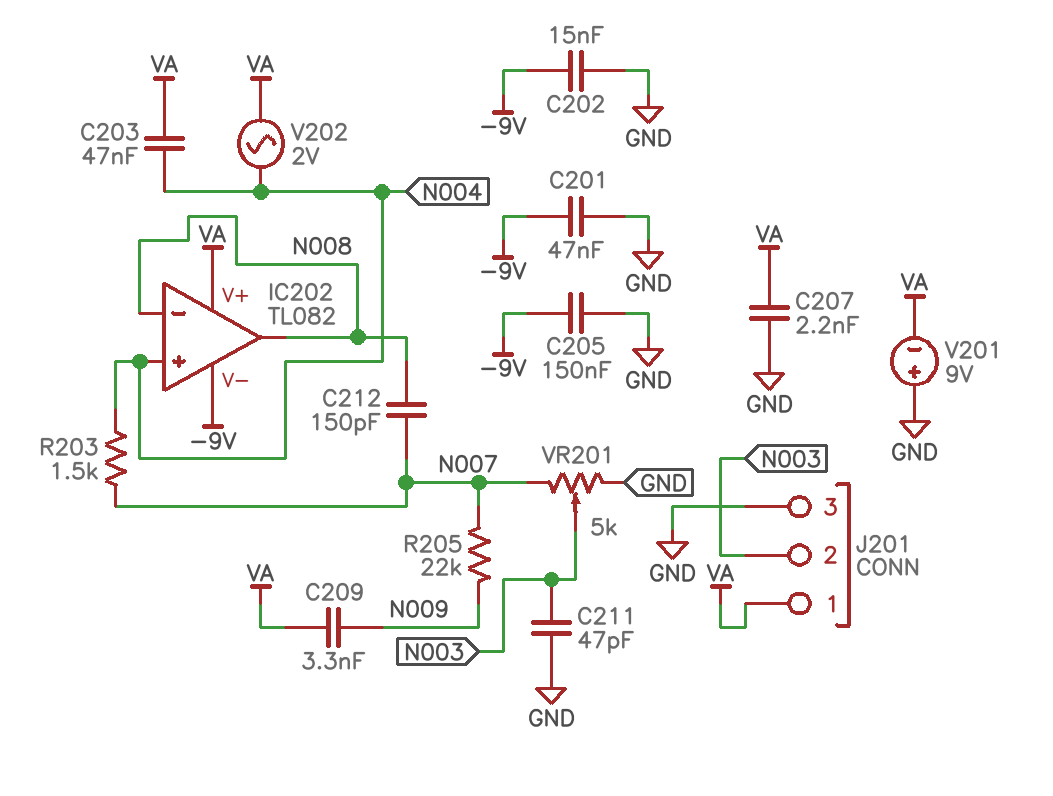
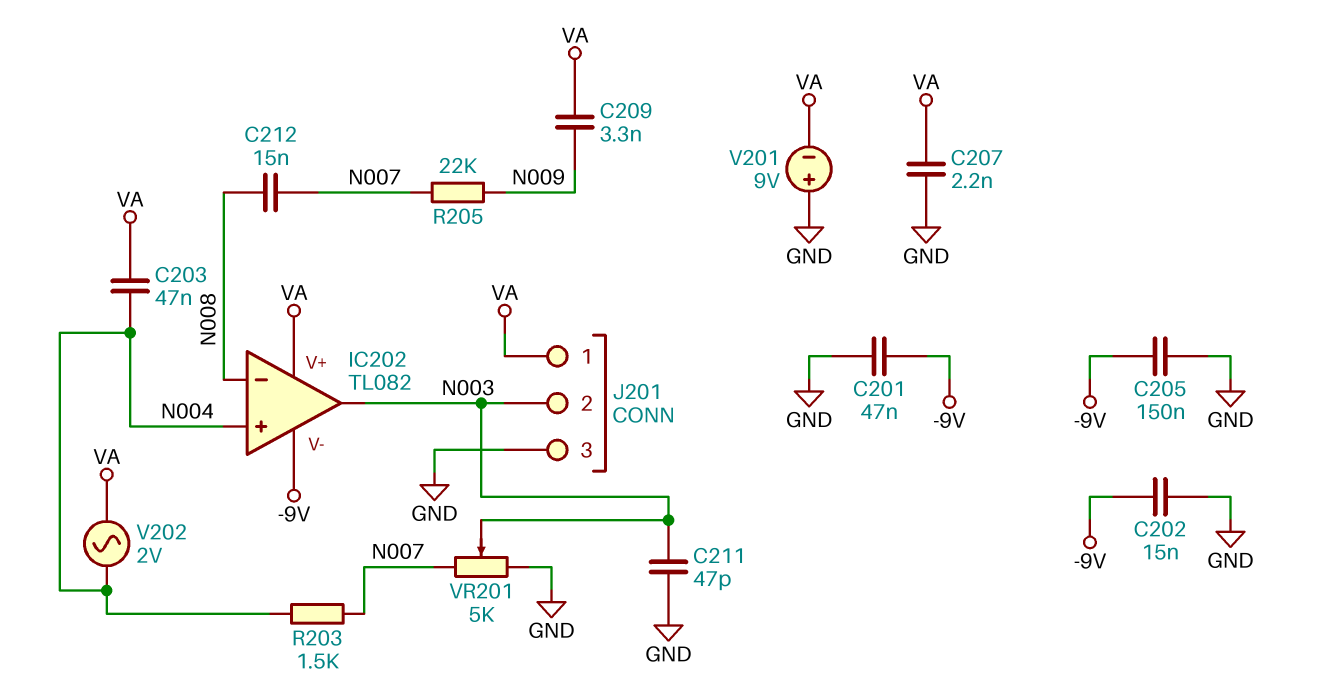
C212: 150pF (N007, N008) -> 15nF (N007, N008)
IC202 pin out: N008 -> N003

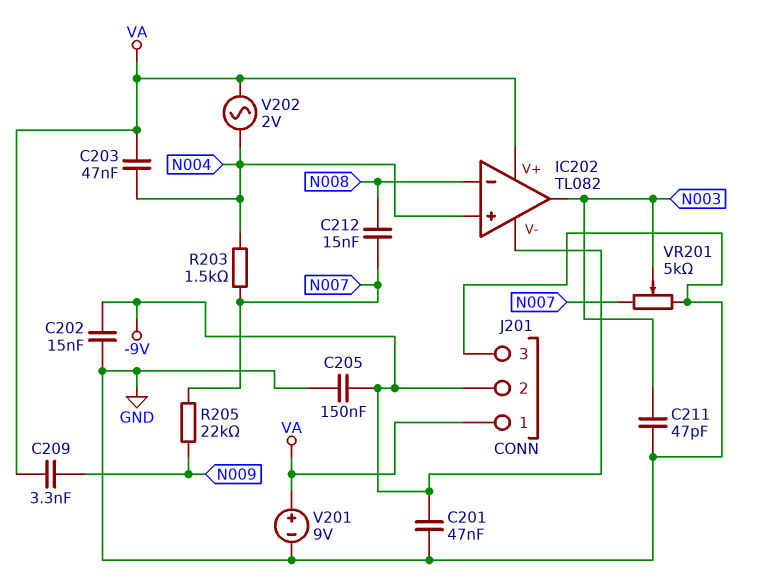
C207: 2.2nF (GND, VA) -> none
J201 pin 2: N003 -> -9V
V201: 9V (plus GND, minus VA) -> 9V (plus VA, minus GND)

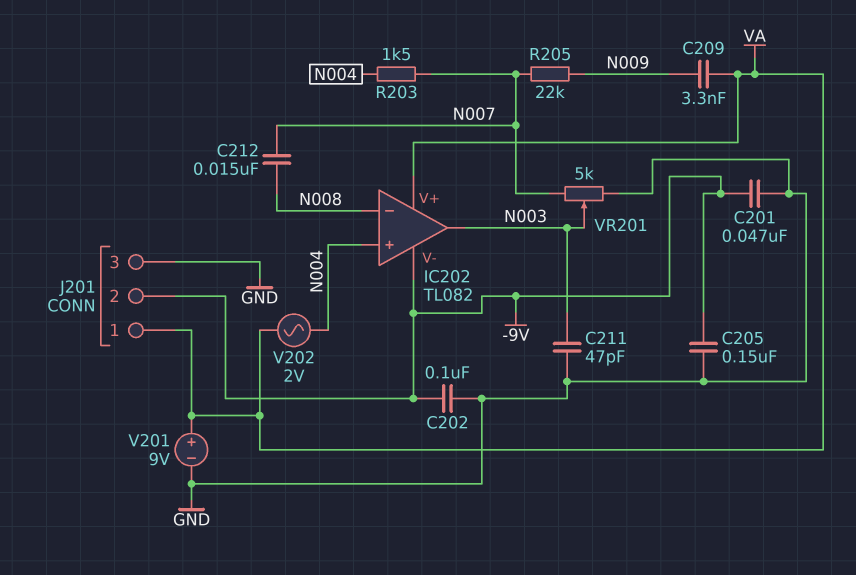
C202: 15nF (-9V, GND) -> 100nF (-9V, GND)
C203: 47nF (N004, VA) -> none

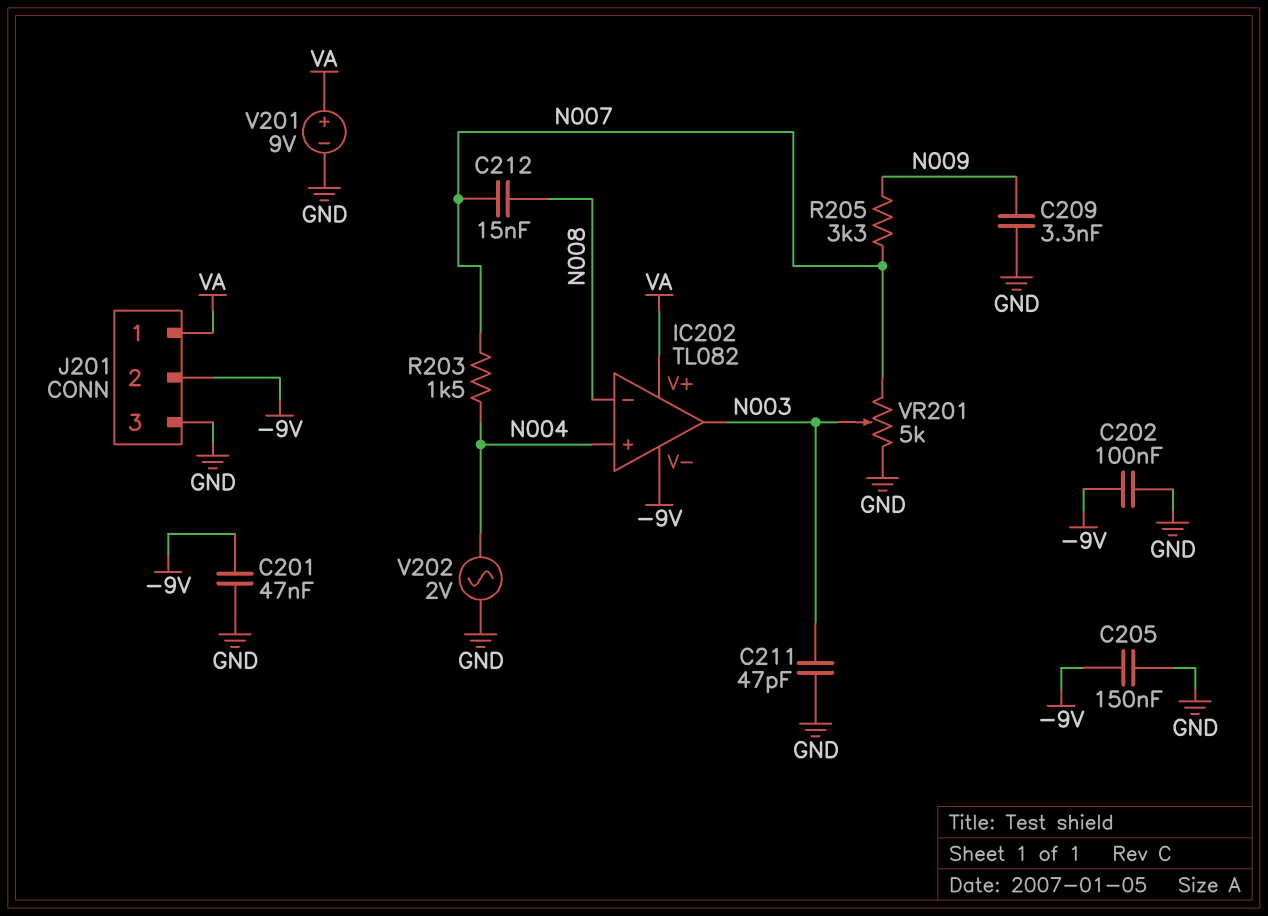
C209: 3.3nF (N009, VA) -> 3.3nF (GND, N009)
R205: 22k (N007, N009) -> 3.3k (N007, N009)
V202: AC 2V (N004, VA) -> AC 2V (GND, N004)

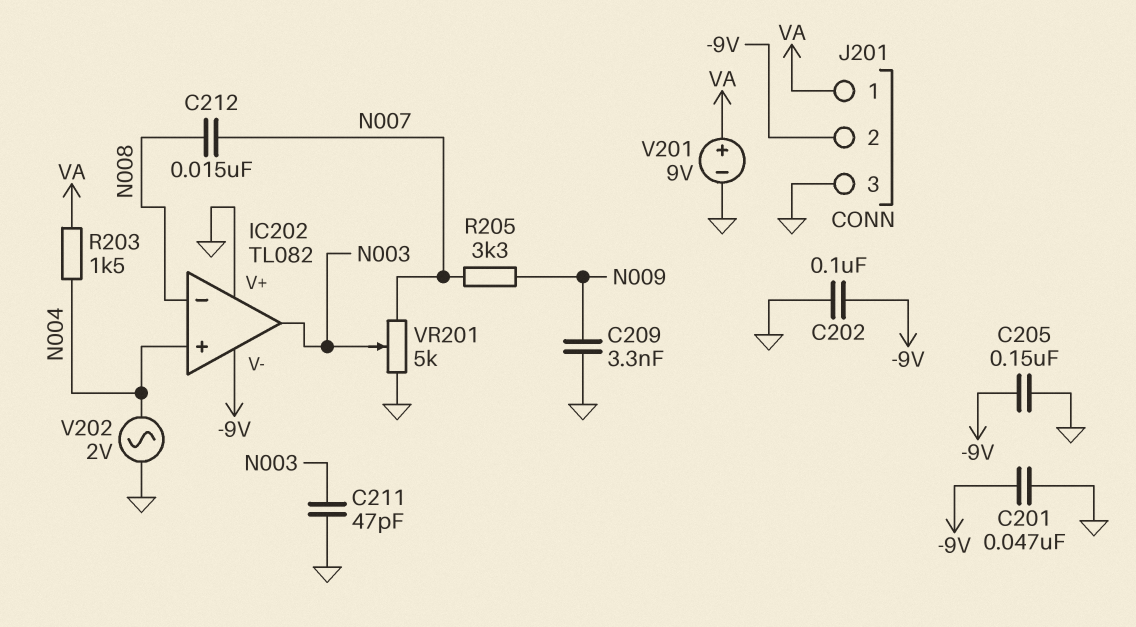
IC202 pin V+: VA -> GND
R203: 1.5k (N004, N007) -> 1.5k (N004, VA)

